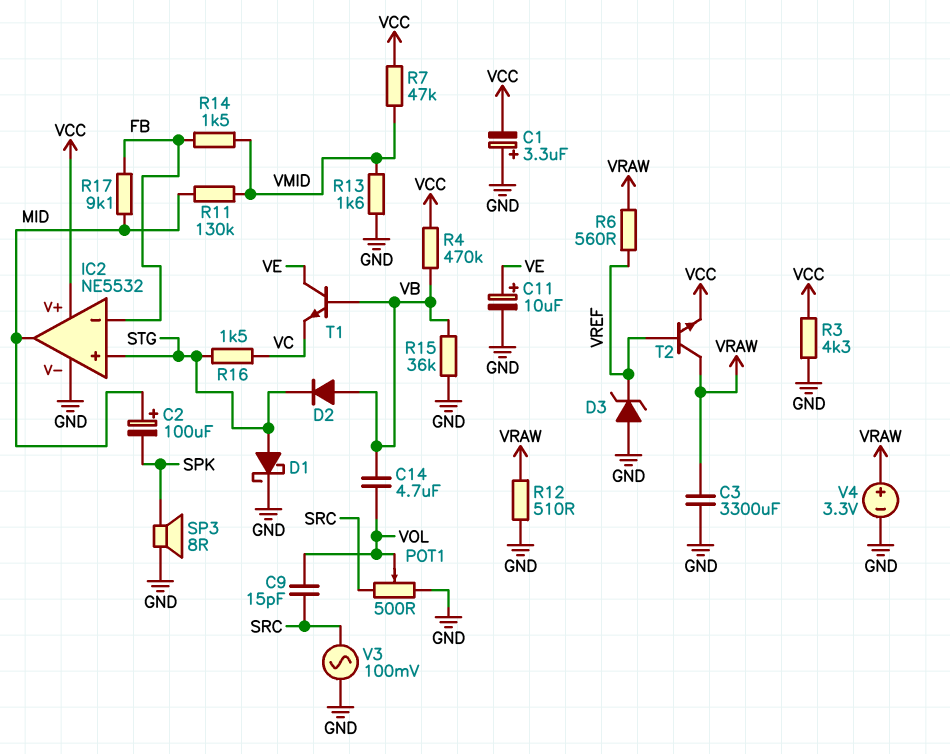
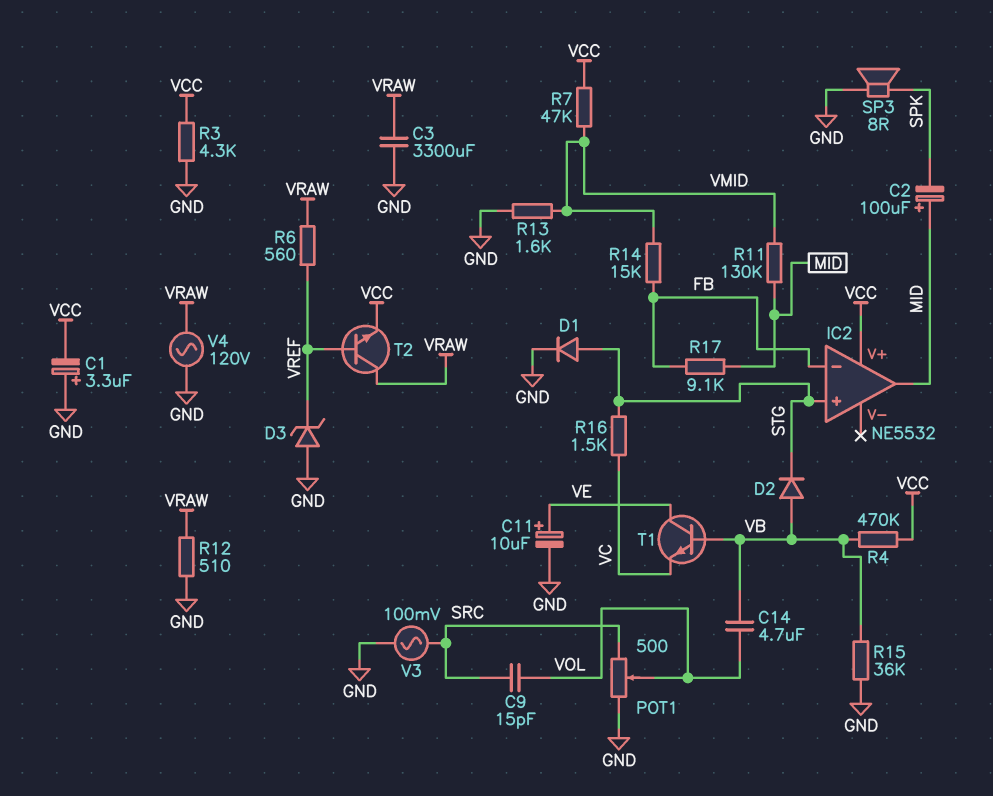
D1: schottky (A STG, K GND) -> diode (A STG, K GND)
IC2 pin V-: GND -> none
R14: 1.5k (FB, VMID) -> 15k (FB, VMID)
V4: 3.3V (plus VRAW, minus GND) -> AC 120V (GND, VRAW)

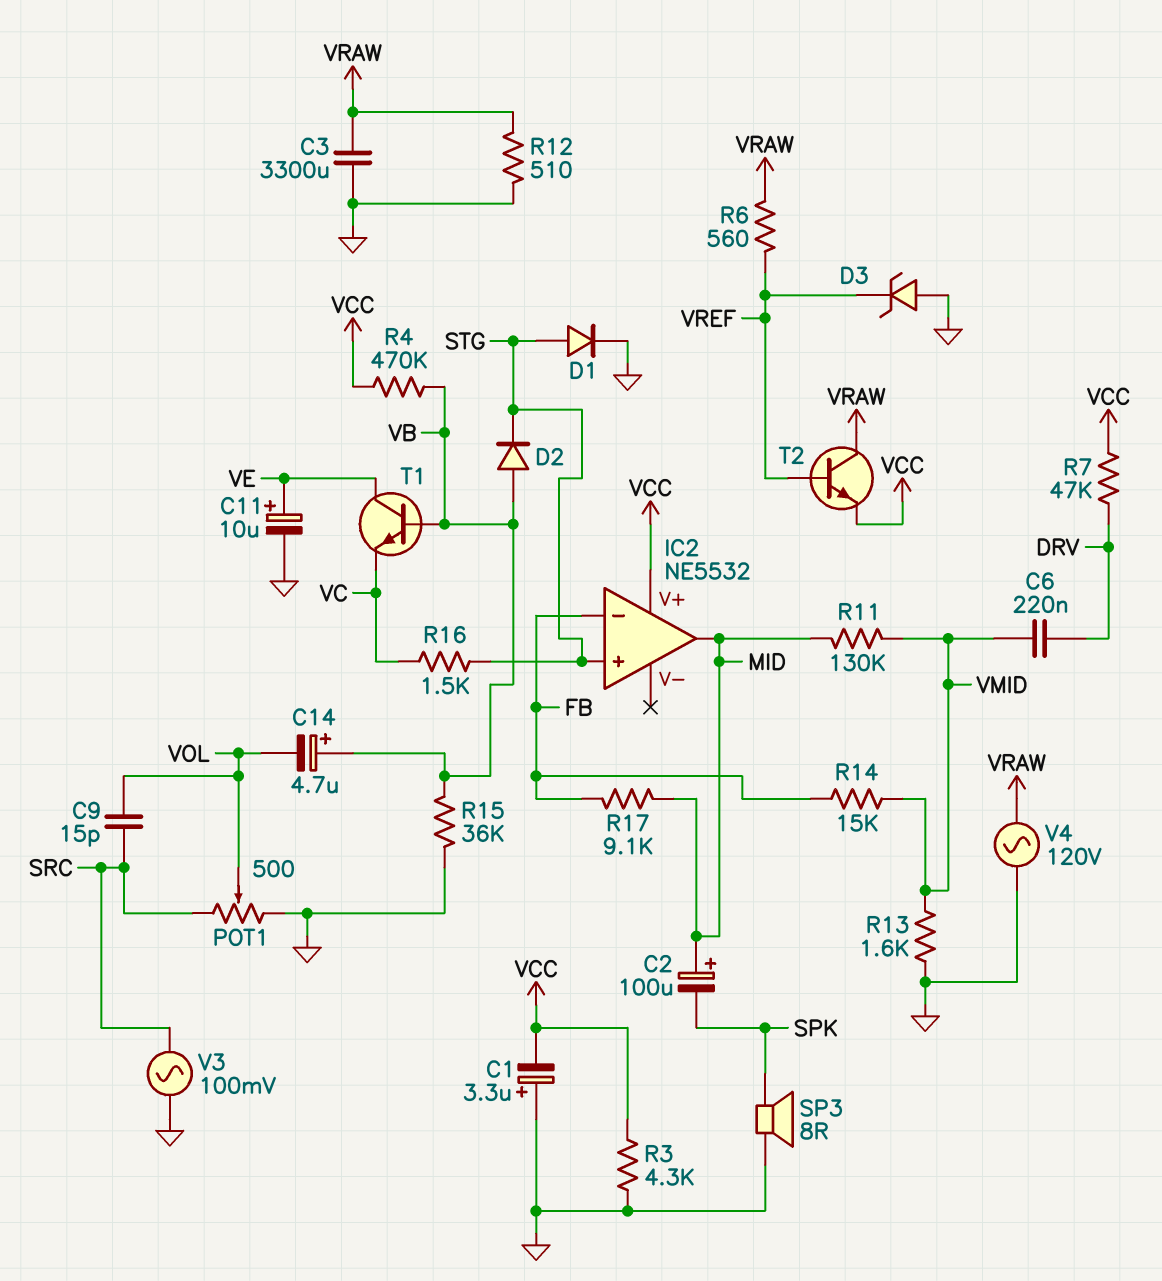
C6: none -> 220nF (DRV, VMID)
C14: 4.7uF (VB, VOL) -> 4.7uF (plus VB, minus VOL)
R7: 47k (VCC, VMID) -> 47k (DRV, VCC)

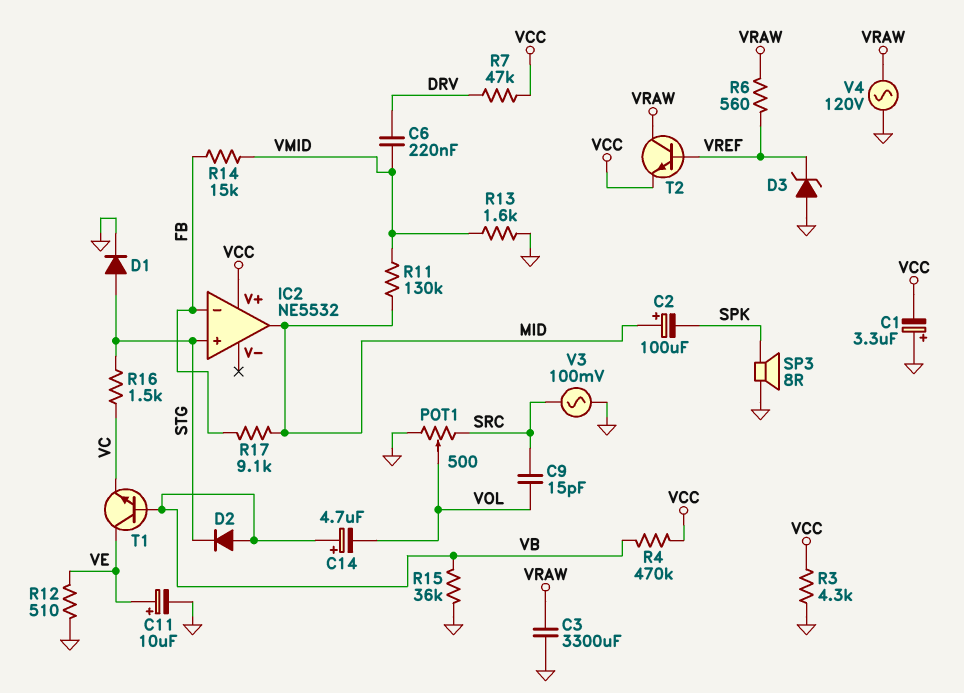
R12: 510 (GND, VRAW) -> 510 (GND, VE)

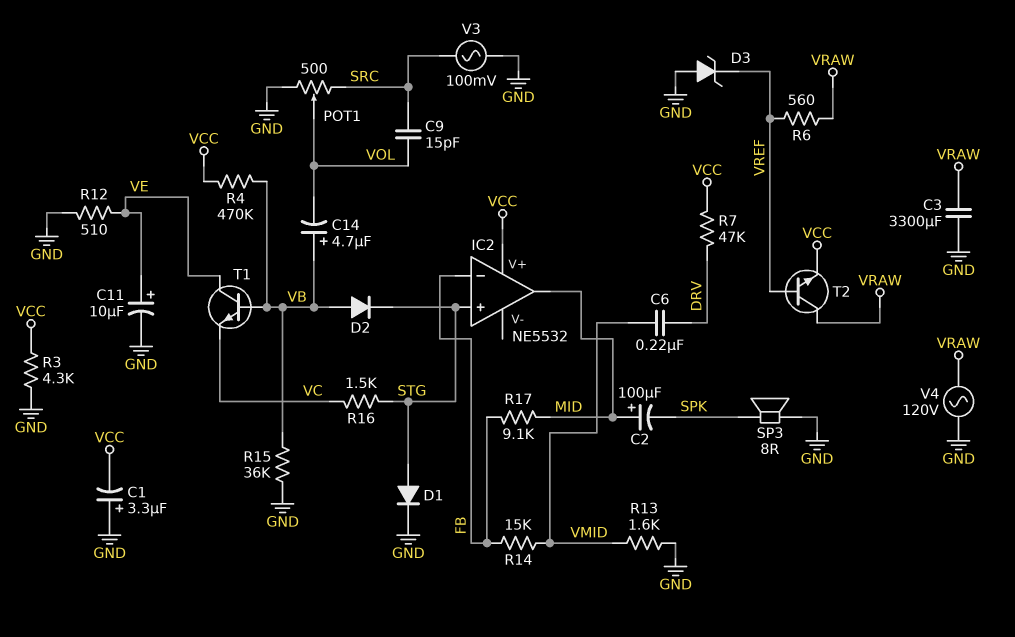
R11: 130k (MID, VMID) -> none

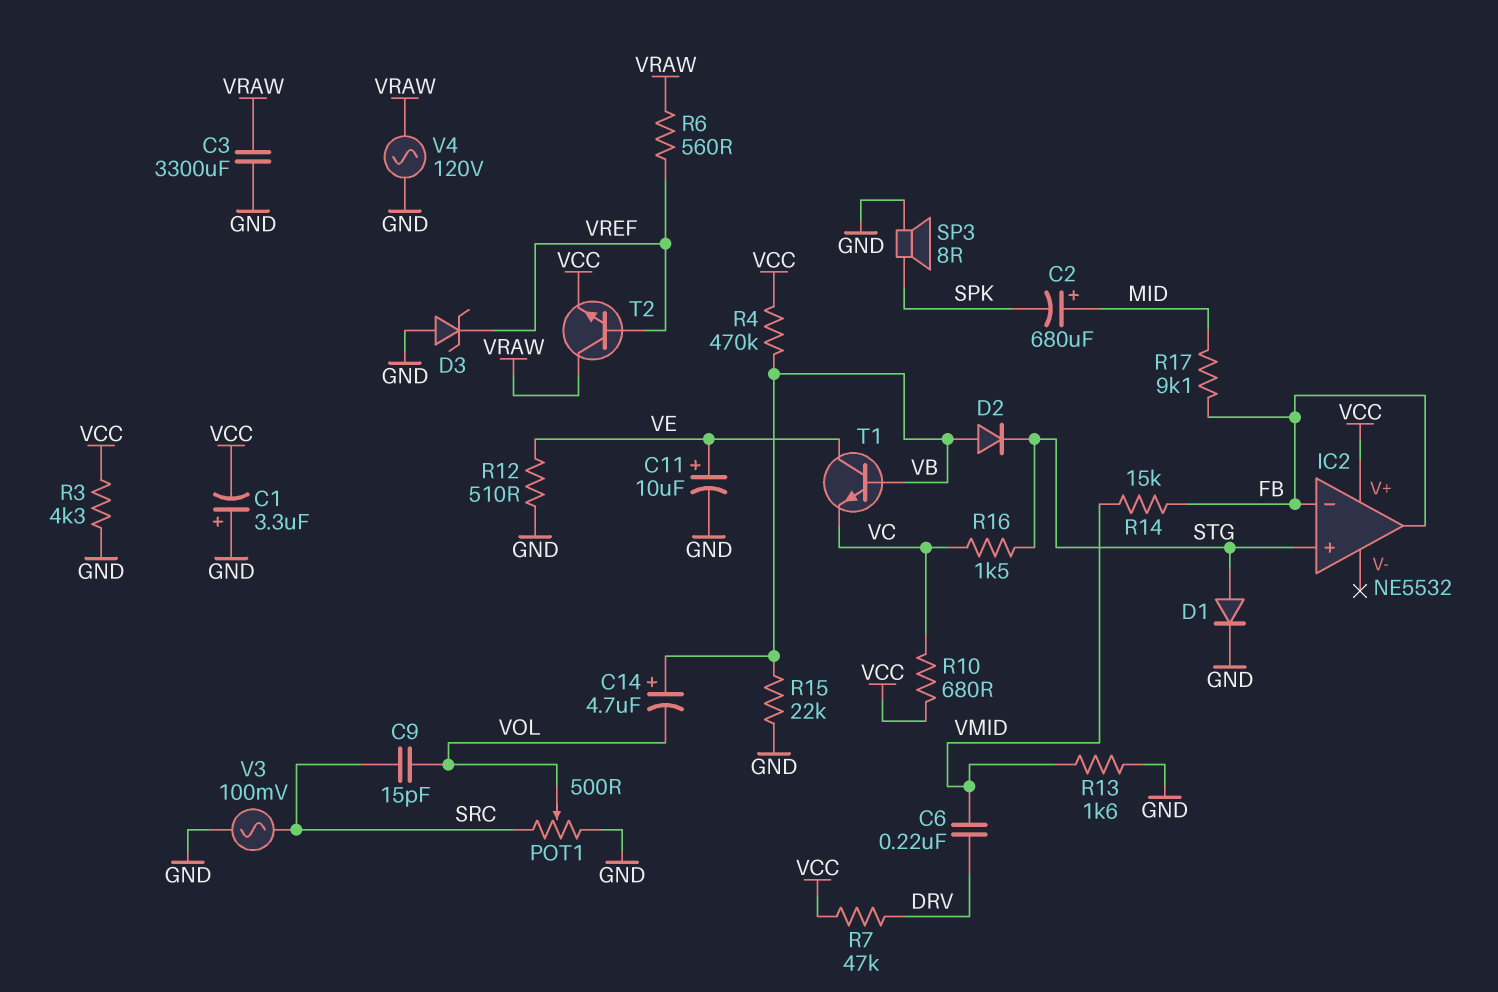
C2: 100uF (plus MID, minus SPK) -> 680uF (plus MID, minus SPK)
IC2 pin out: MID -> FB
R10: none -> 680 (VC, VCC)
R15: 36k (GND, VB) -> 22k (GND, VB)

